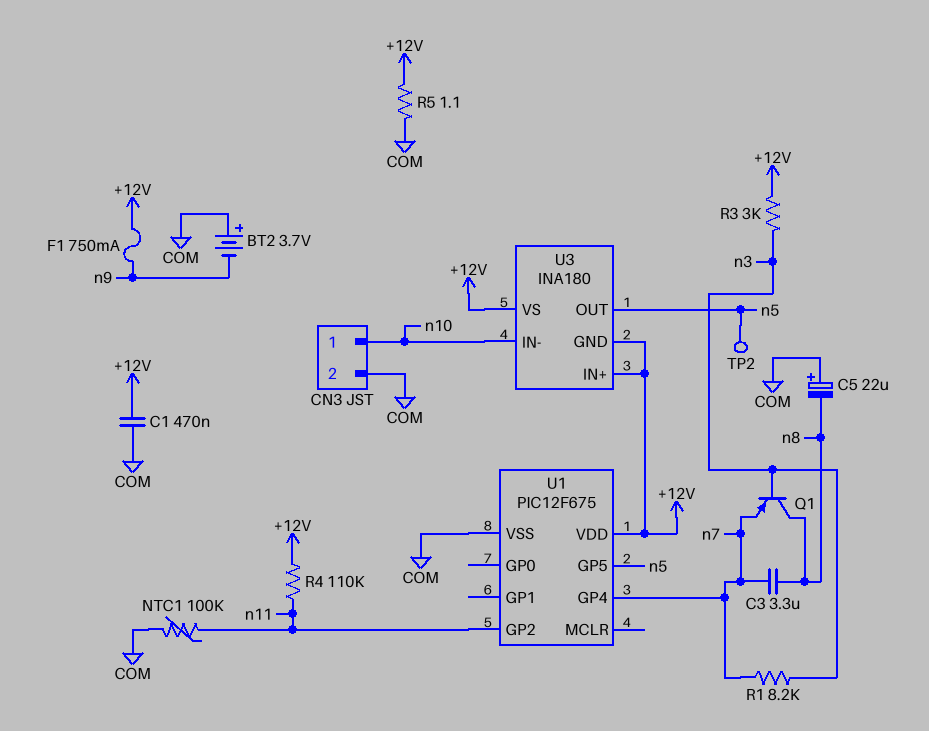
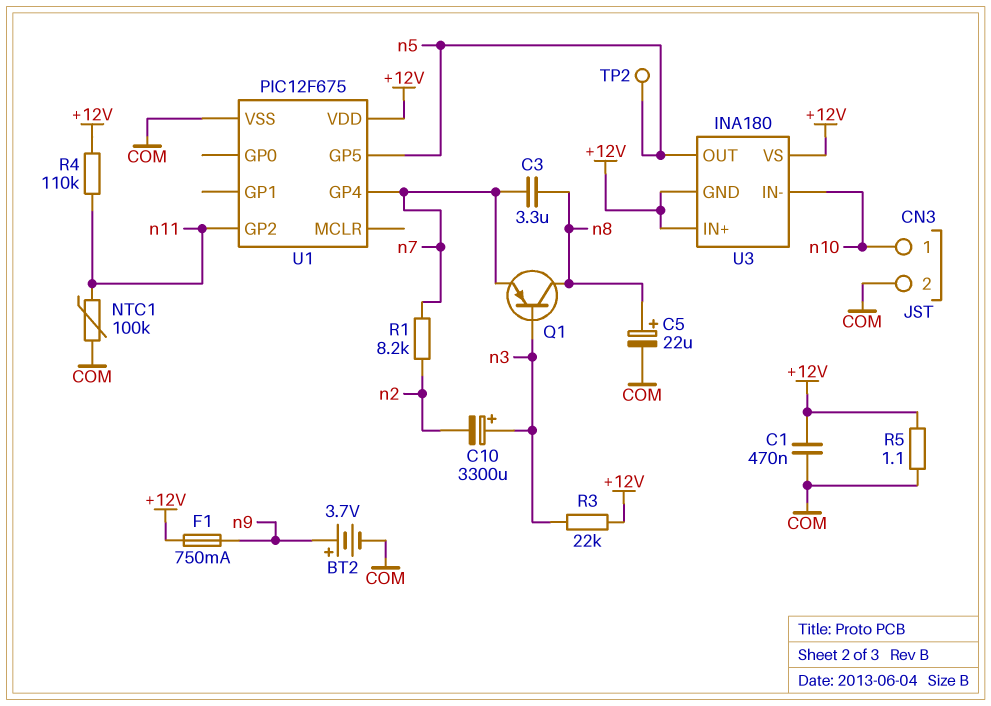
BT2: 3.7V (plus COM, minus n9) -> 3.7V (plus n9, minus COM)
C5: 22uF (plus COM, minus n8) -> 22uF (plus n8, minus COM)
C10: none -> 3300uF (plus n3, minus n2)
R1: 8.2k (n3, n7) -> 8.2k (n2, n7)
R3: 3k (+12V, n3) -> 22k (+12V, n3)

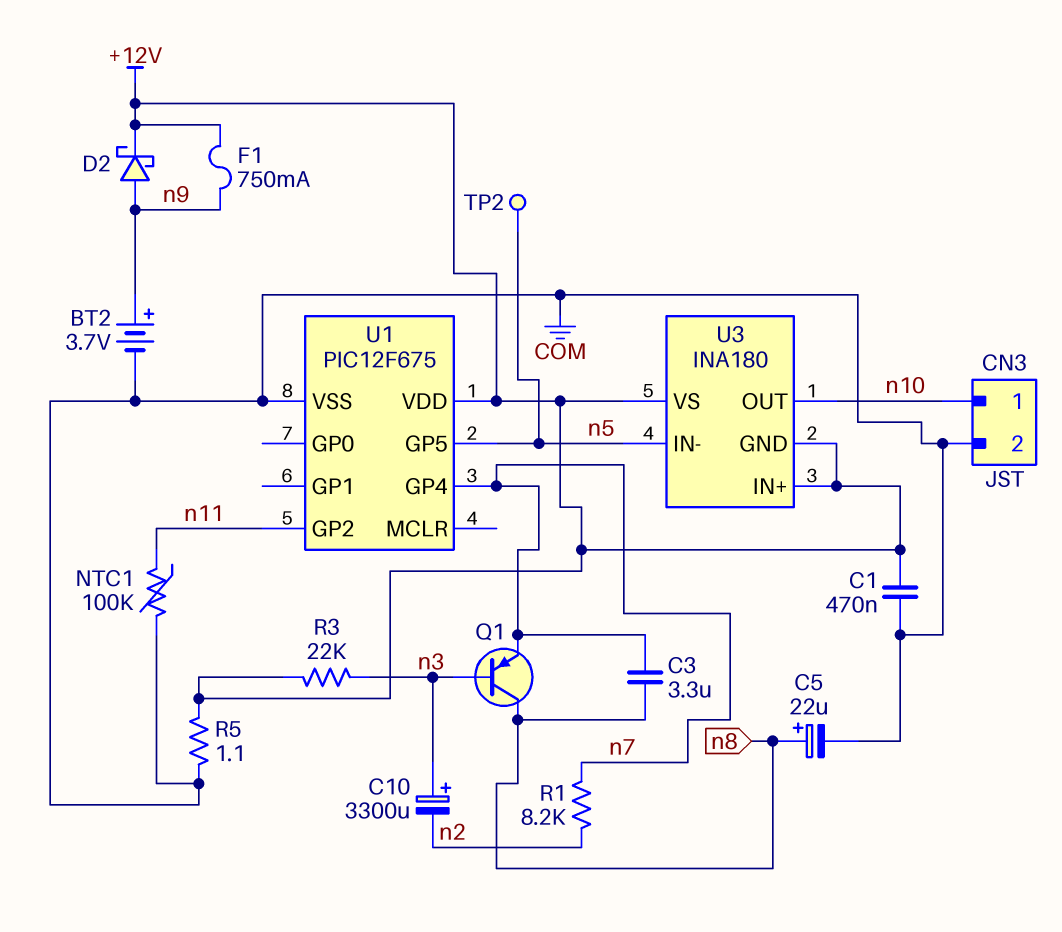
D2: none -> schottky (A n9, K +12V)
R4: 110k (+12V, n11) -> none
U3 pin IN-: n10 -> n5
U3 pin OUT: n5 -> n10

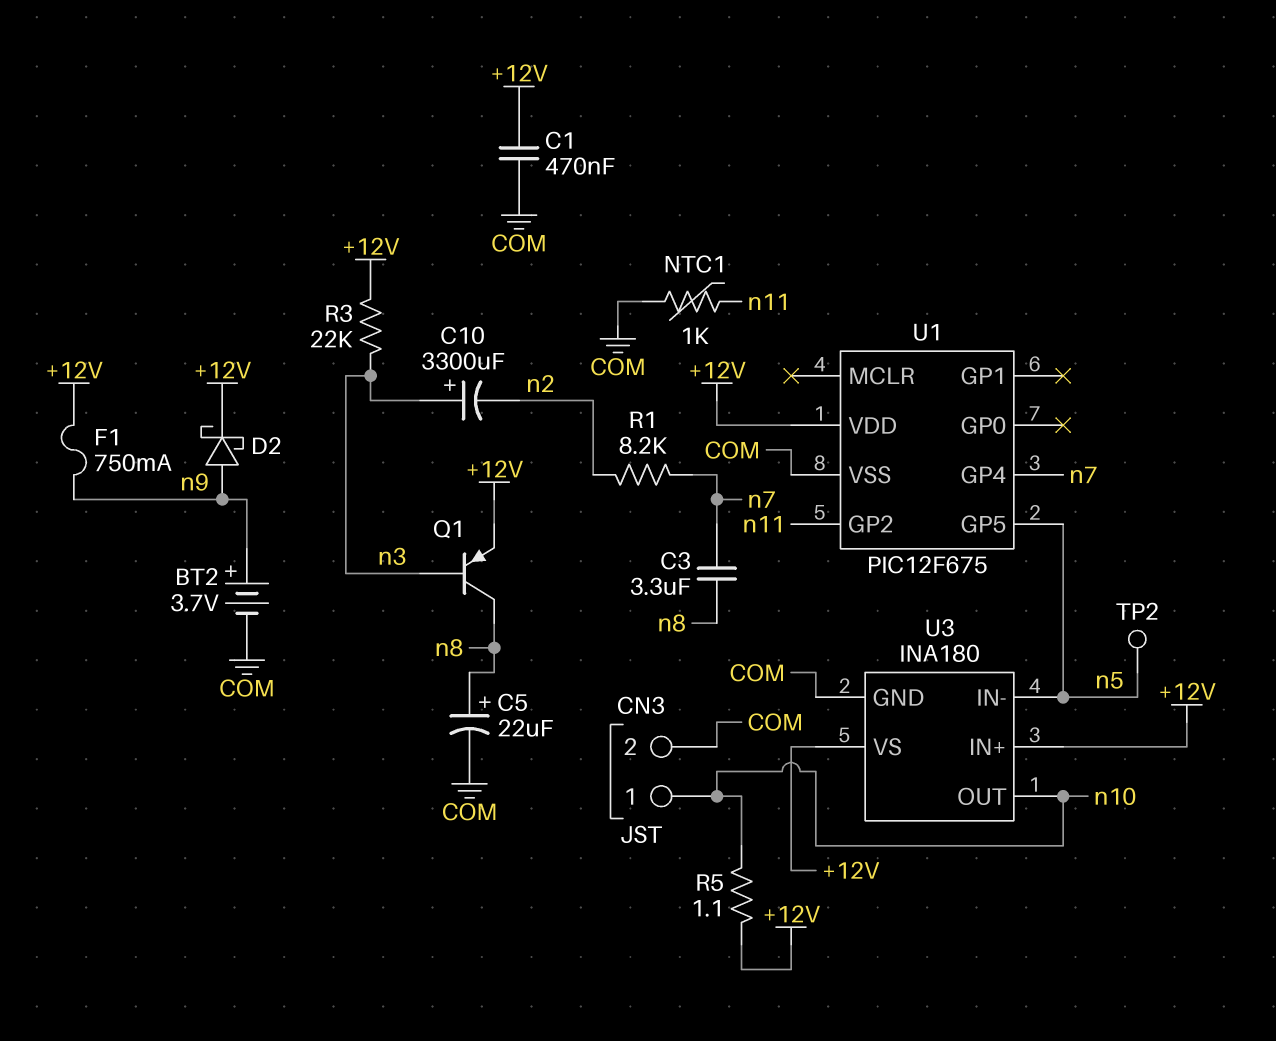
NTC1: 100k (COM, n11) -> 1k (COM, n11)
Q1: PNP (B n3, C n8, E n7) -> PNP (B n3, C n8, E +12V)
R5: 1.1 (+12V, COM) -> 1.1 (+12V, n10)
U3 pin GND: +12V -> COM

